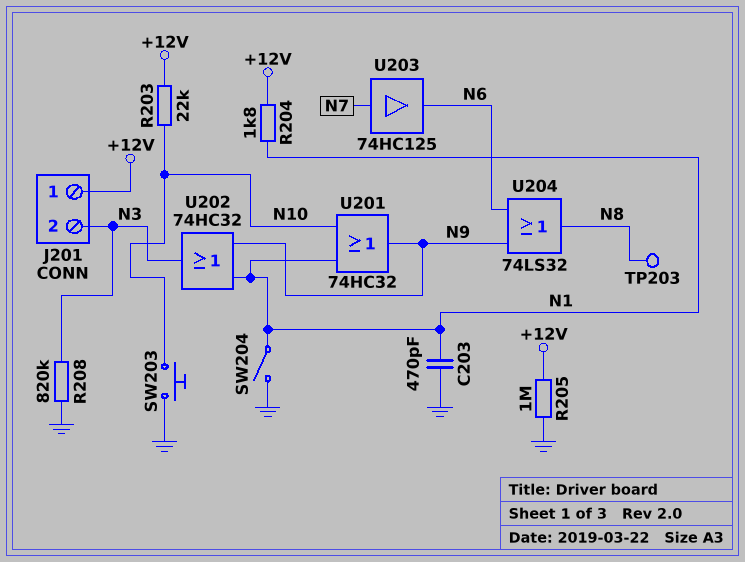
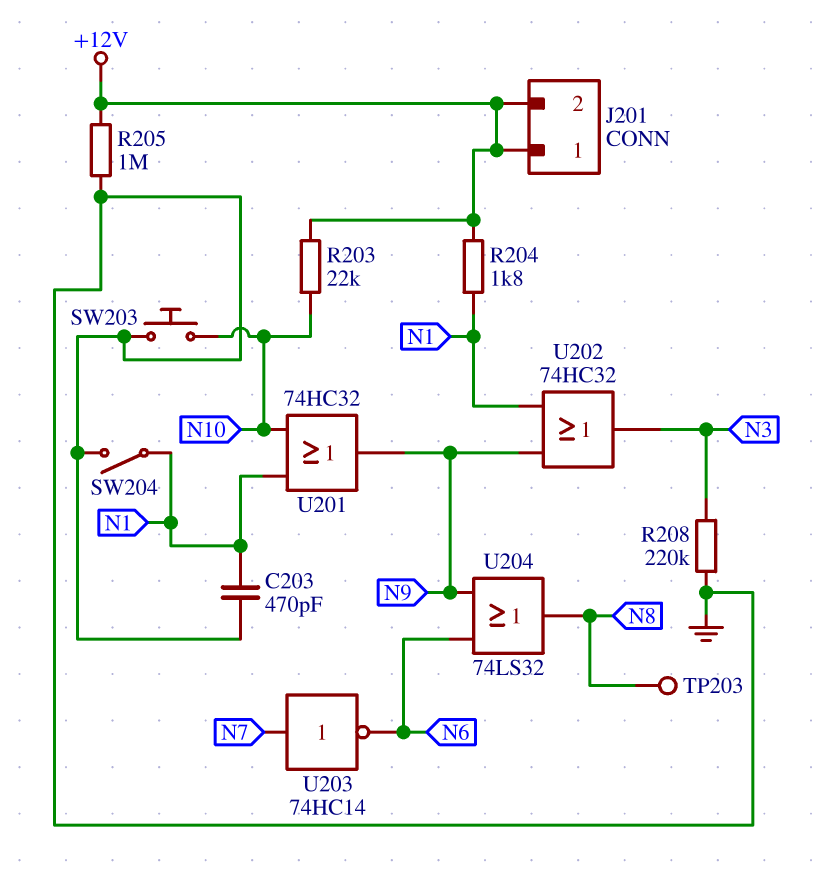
J201 pin 2: N3 -> +12V
R208: 820k (GND, N3) -> 220k (GND, N3)
U203: buffer 74HC125 (in N7, out N6) -> NOT 74HC14 (in N7, out N6)

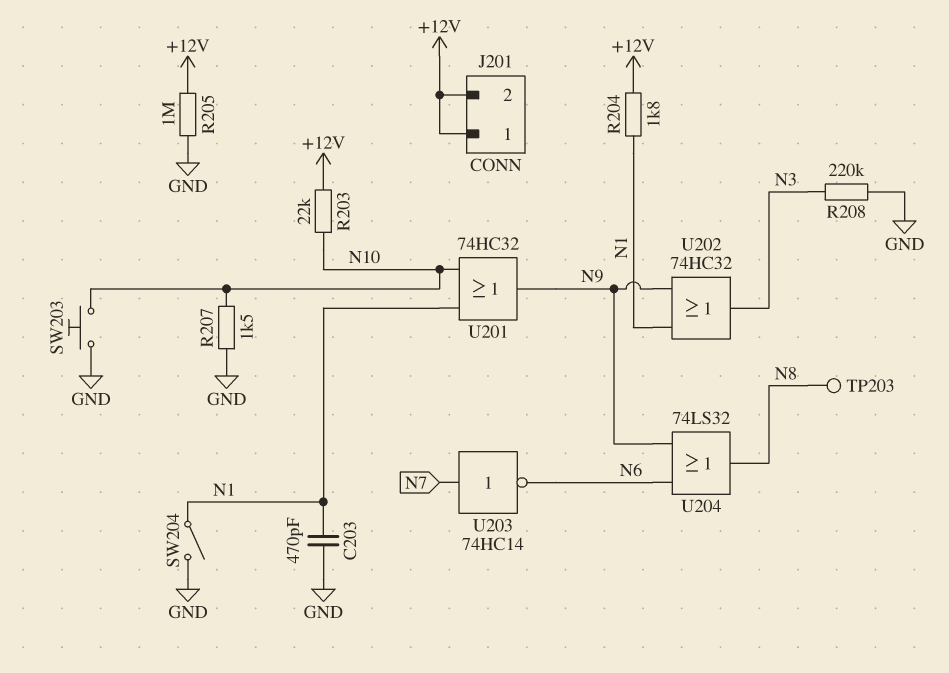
R207: none -> 1.5k (GND, N10)

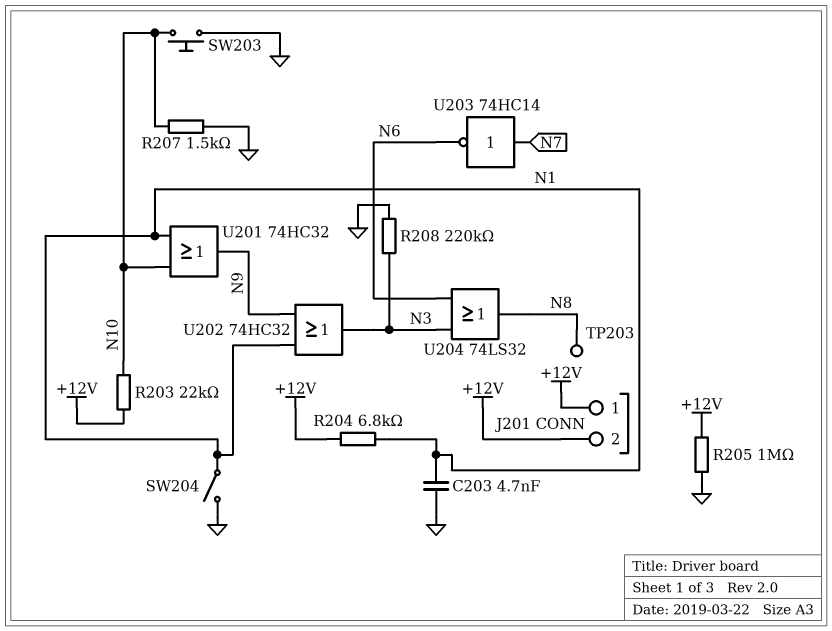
C203: 470pF (GND, N1) -> 4.7nF (GND, N1)
R204: 1.8k (+12V, N1) -> 6.8k (+12V, N1)
U204: OR 74LS32 (in N6, in N9, out N8) -> OR 74LS32 (in N3, in N6, out N8)

